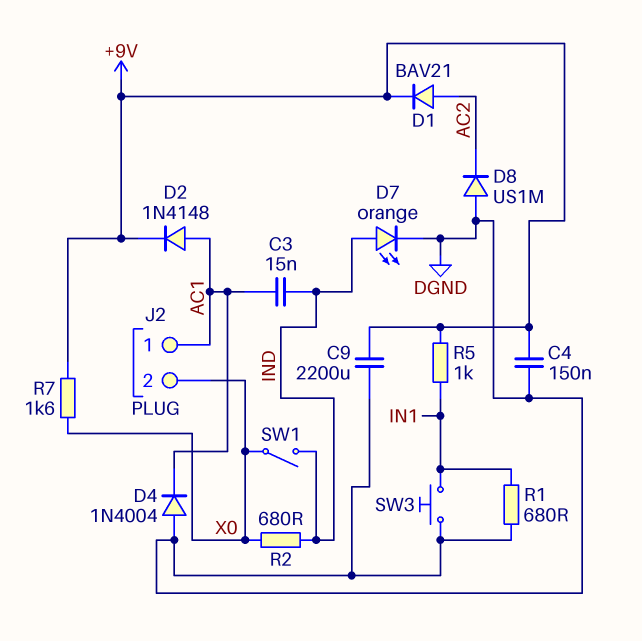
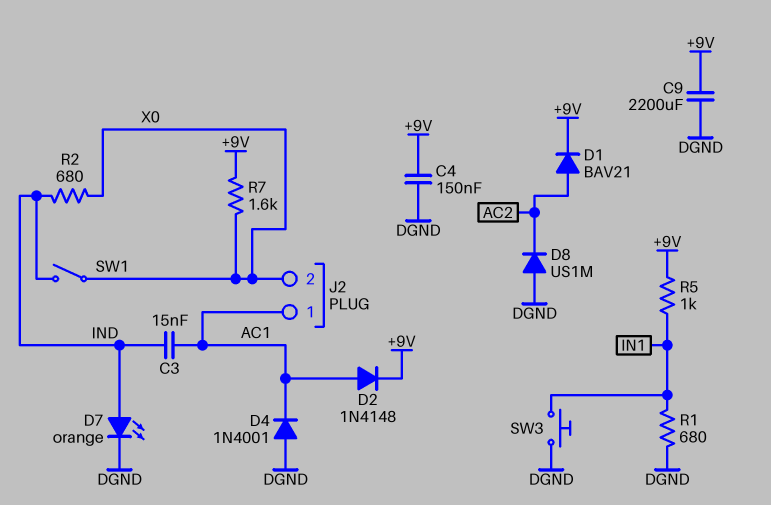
D4: diode 1N4004 (A DGND, K AC1) -> diode 1N4001 (A DGND, K AC1)

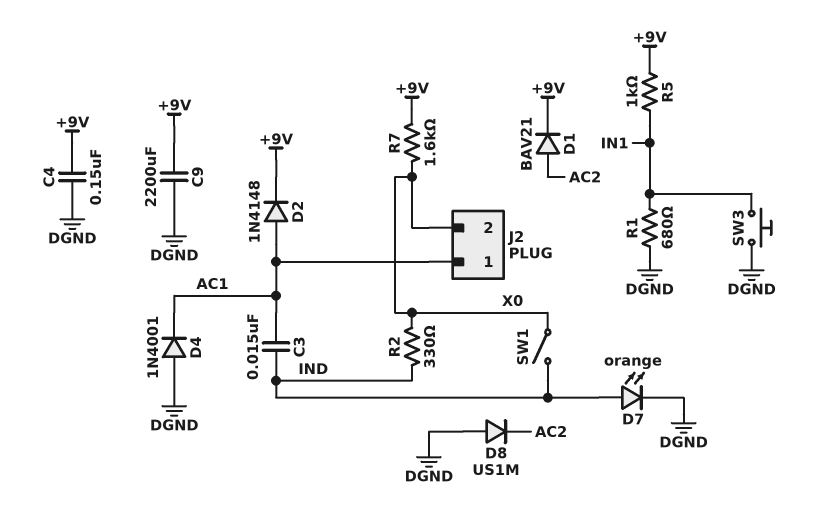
R2: 680 (IND, X0) -> 330 (IND, X0)

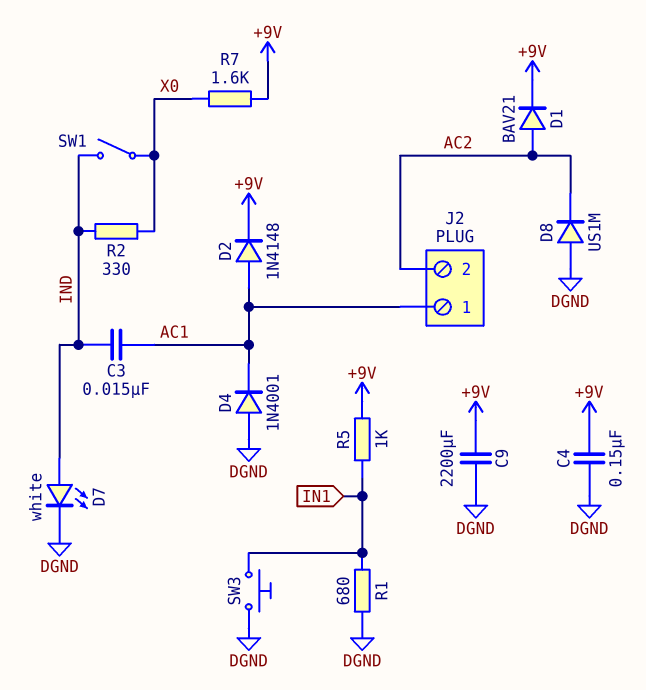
D7: LED orange (A IND, K DGND) -> LED white (A IND, K DGND)
J2 pin 2: X0 -> AC2

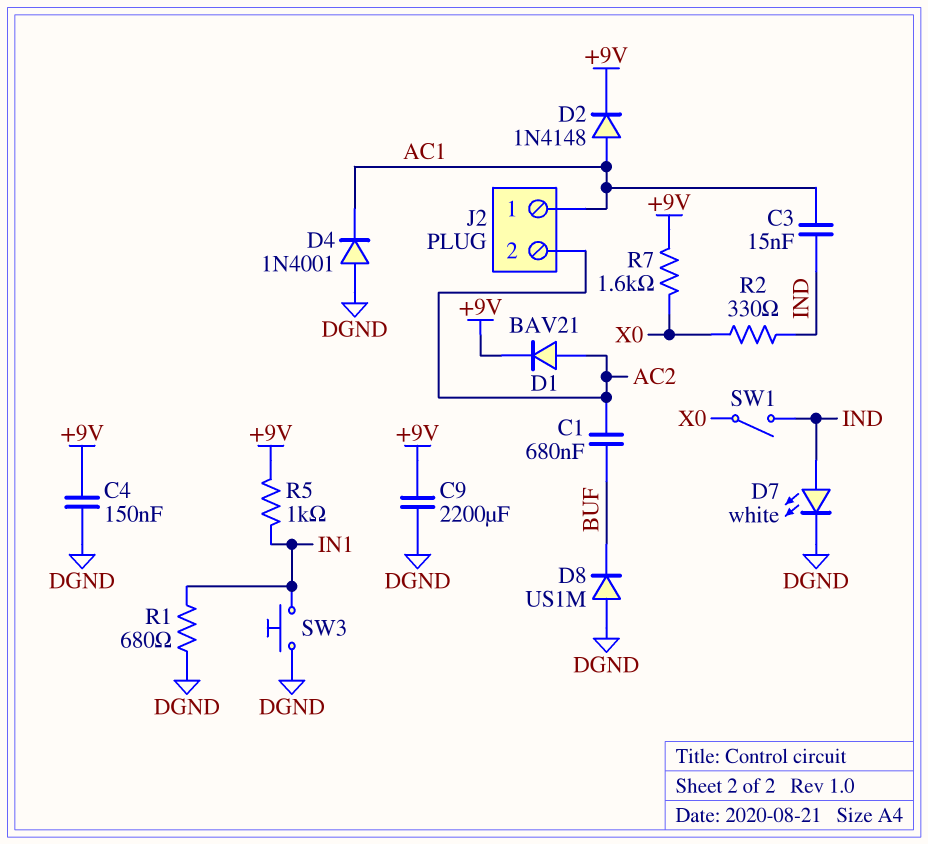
C1: none -> 680nF (AC2, BUF)
D8: diode US1M (A DGND, K AC2) -> diode US1M (A DGND, K BUF)

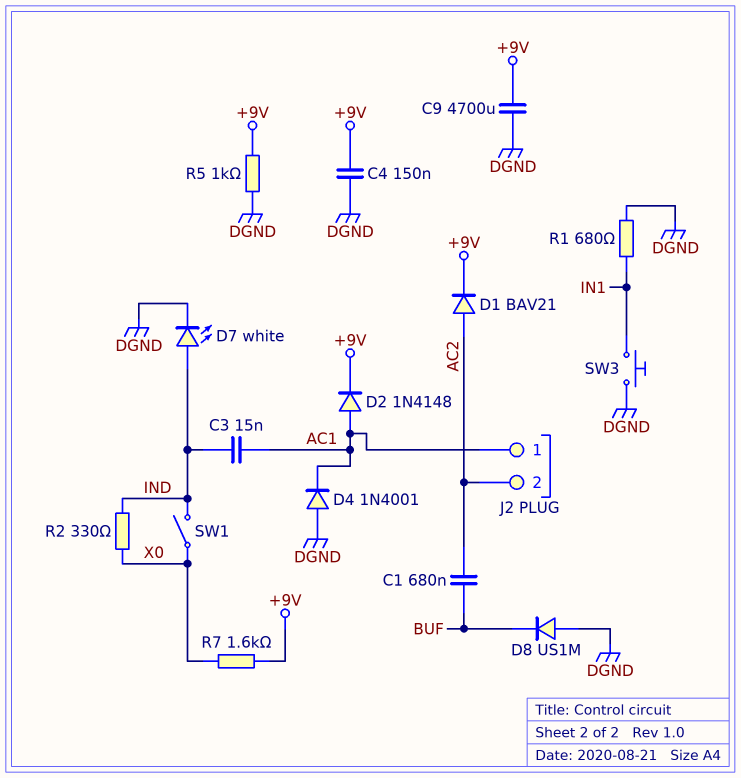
C9: 2200uF (+9V, DGND) -> 4700uF (+9V, DGND)
R5: 1k (+9V, IN1) -> 1k (+9V, DGND)

